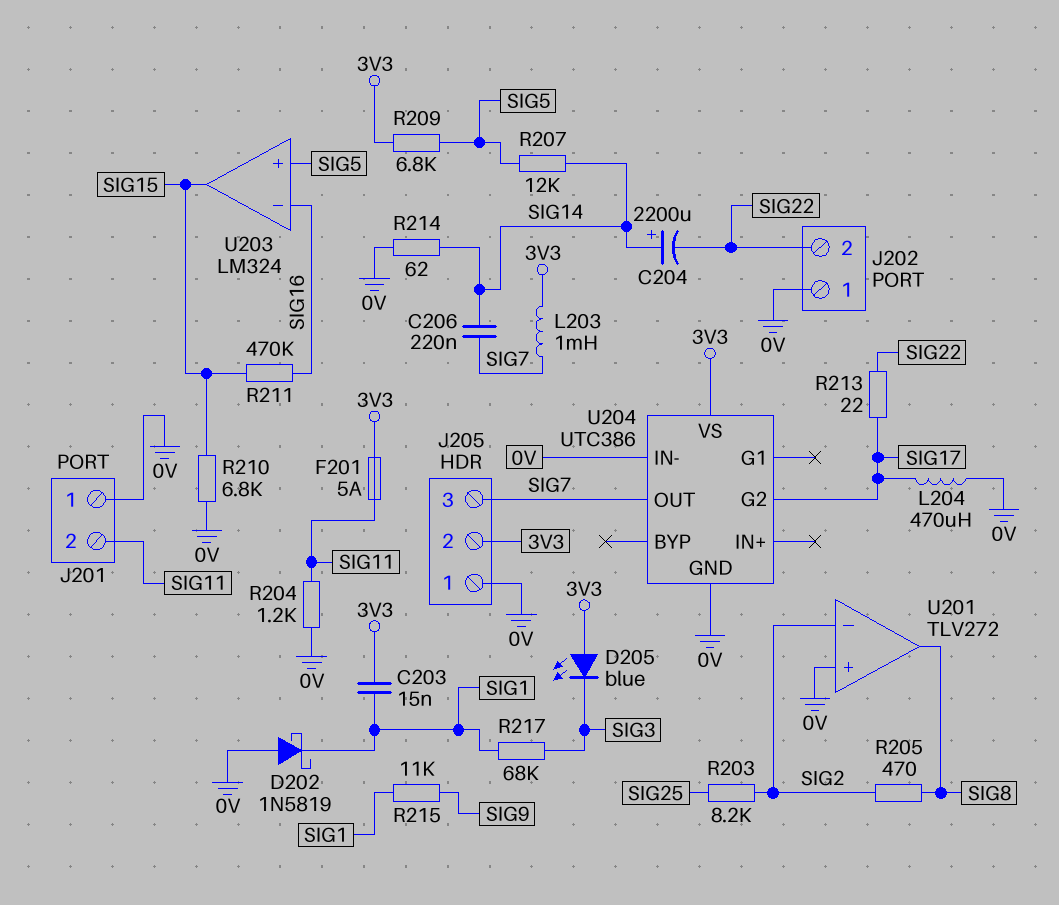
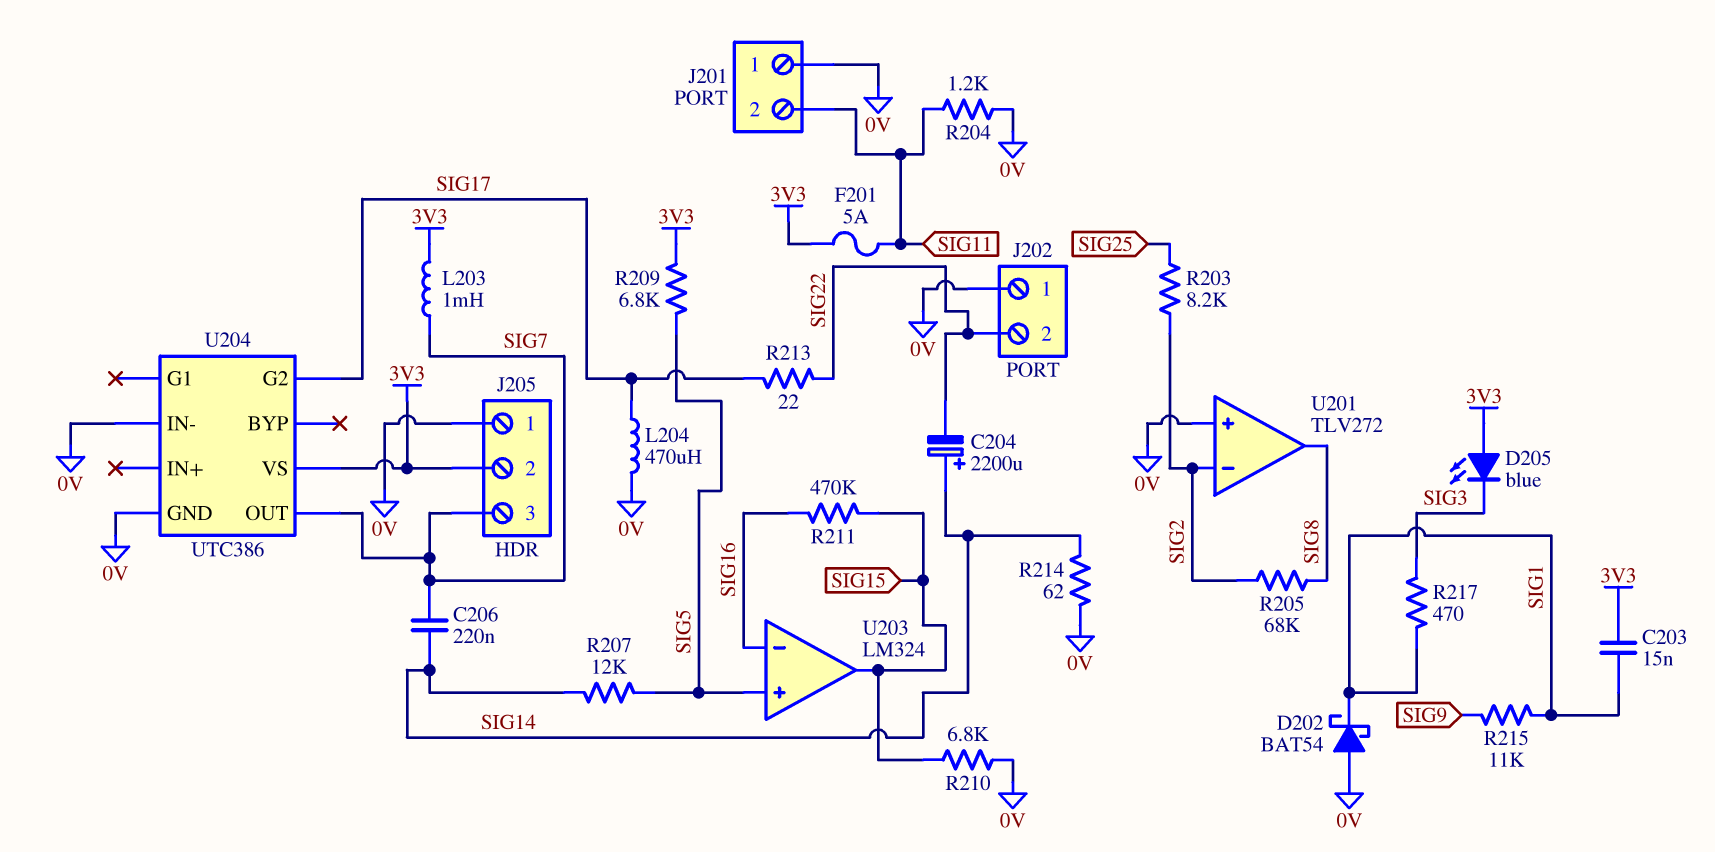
D202: schottky 1N5819 (A 0V, K SIG1) -> schottky BAT54 (A 0V, K SIG1)
R205: 470 (SIG2, SIG8) -> 68k (SIG2, SIG8)
R217: 68k (SIG1, SIG3) -> 470 (SIG1, SIG3)

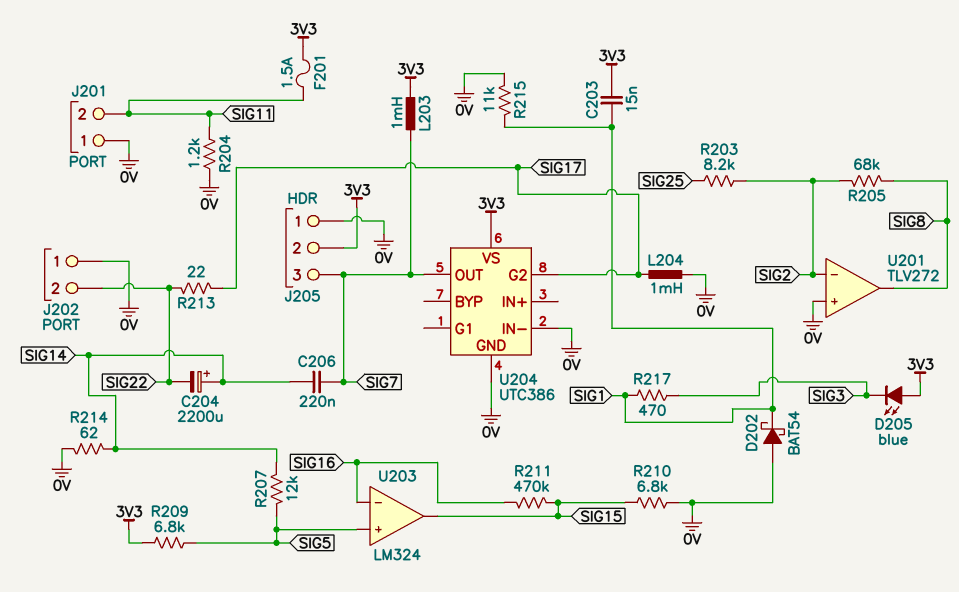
F201: 5A (3V3, SIG11) -> 1.5A (3V3, SIG11)
L204: 470uH (0V, SIG17) -> 1mH (0V, SIG17)
R215: 11k (SIG1, SIG9) -> 11k (0V, SIG1)

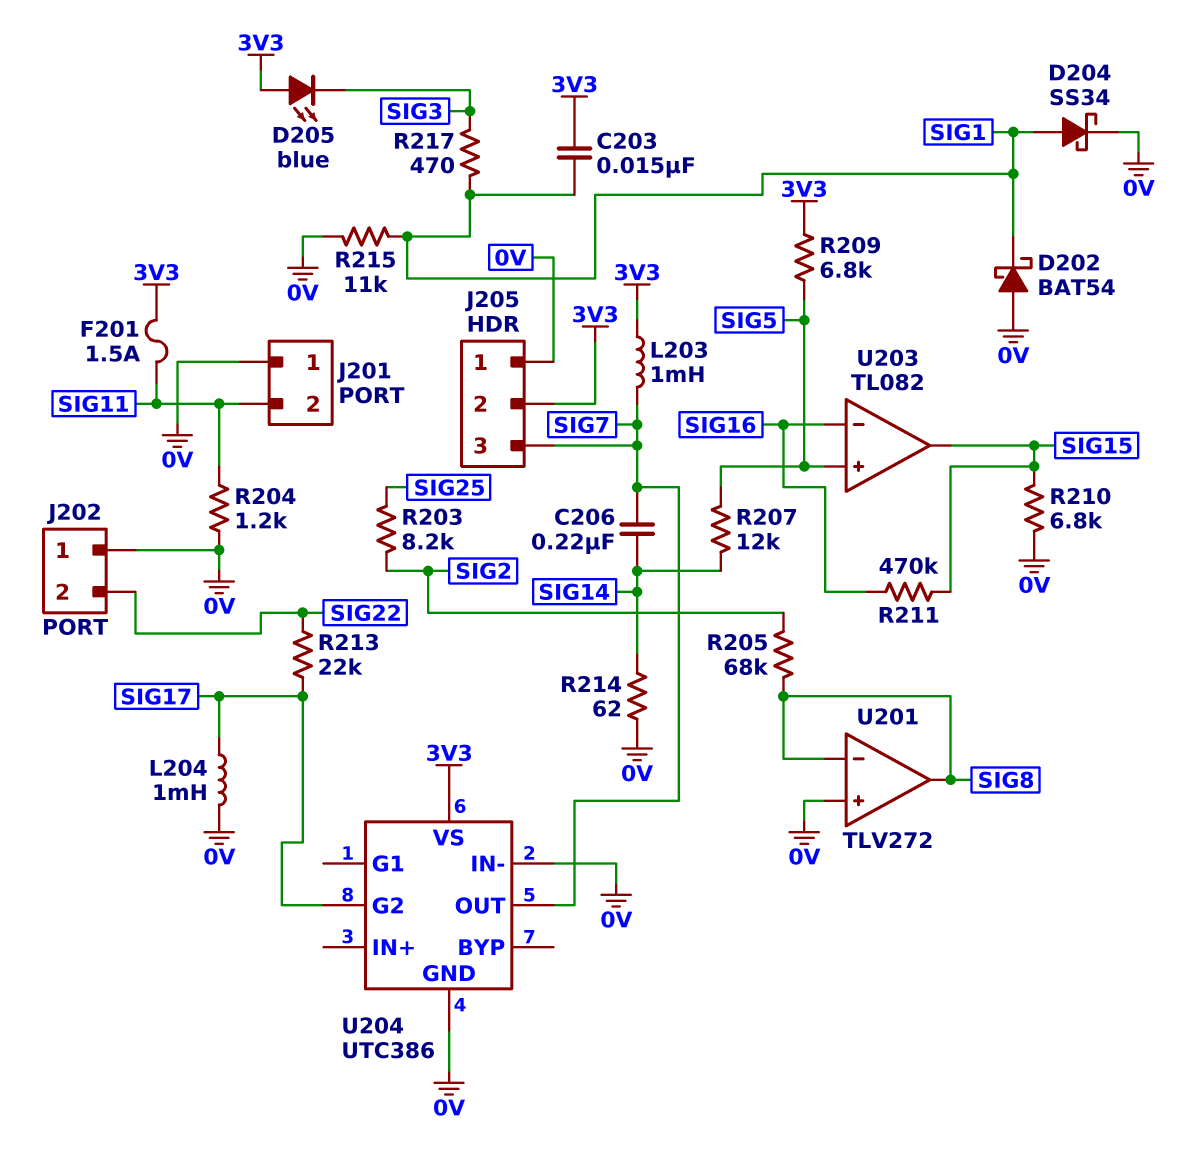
C204: 2200uF (plus SIG14, minus SIG22) -> none
D204: none -> schottky SS34 (A SIG1, K 0V)
R213: 22 (SIG17, SIG22) -> 22k (SIG17, SIG22)
U201 pin in-: SIG2 -> SIG8
U203: LM324 -> TL082

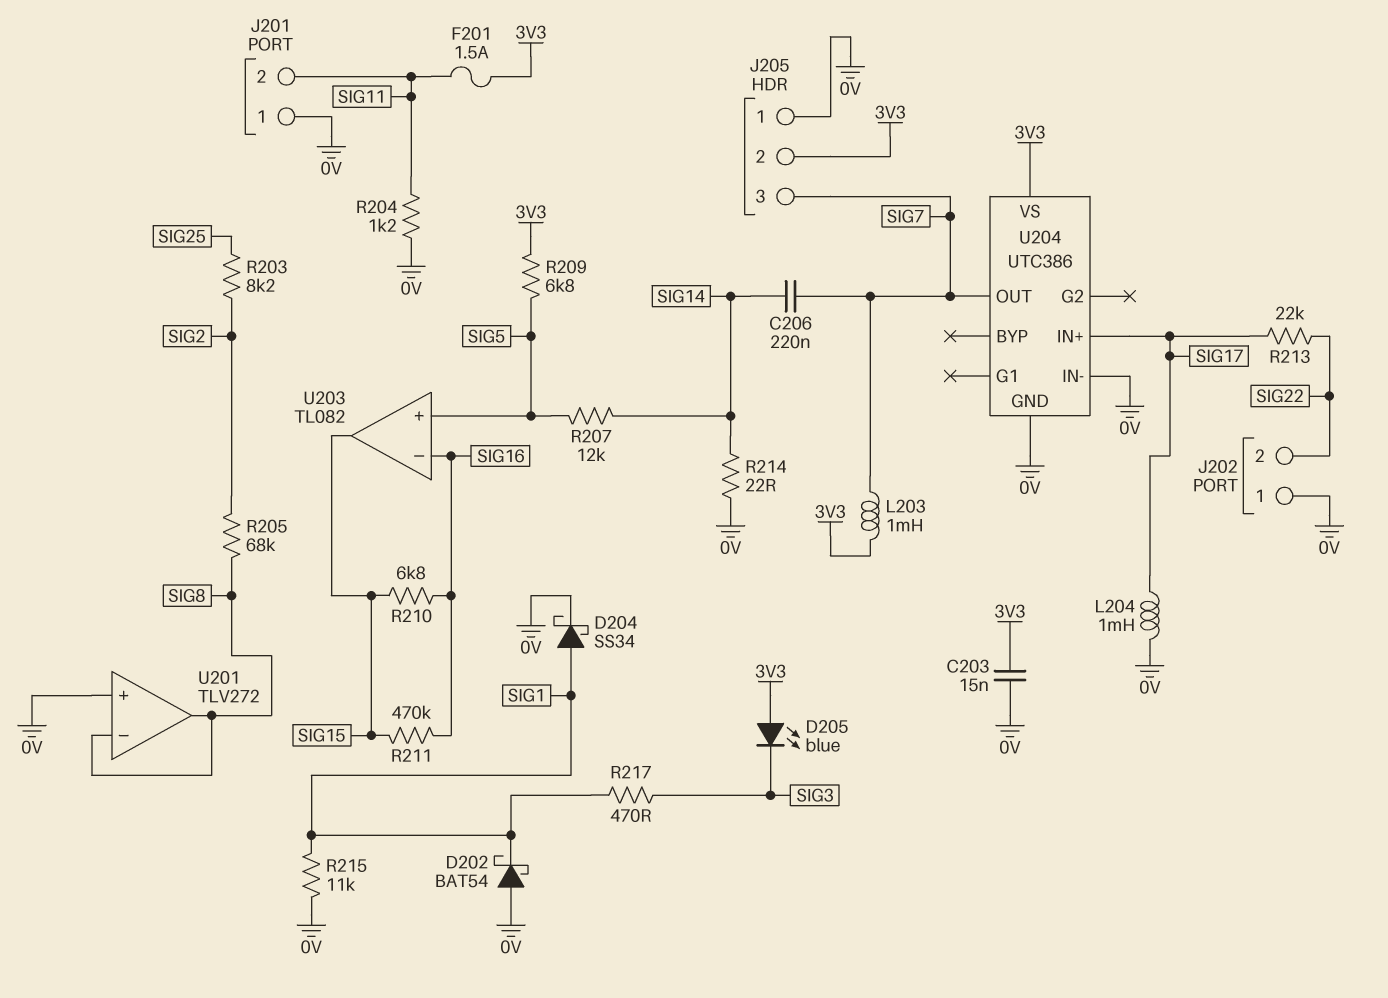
C203: 15nF (3V3, SIG1) -> 15nF (0V, 3V3)
R210: 6.8k (0V, SIG15) -> 6.8k (SIG15, SIG16)
R214: 62 (0V, SIG14) -> 22 (0V, SIG14)
U204 pin G2: SIG17 -> none
U204 pin IN+: none -> SIG17

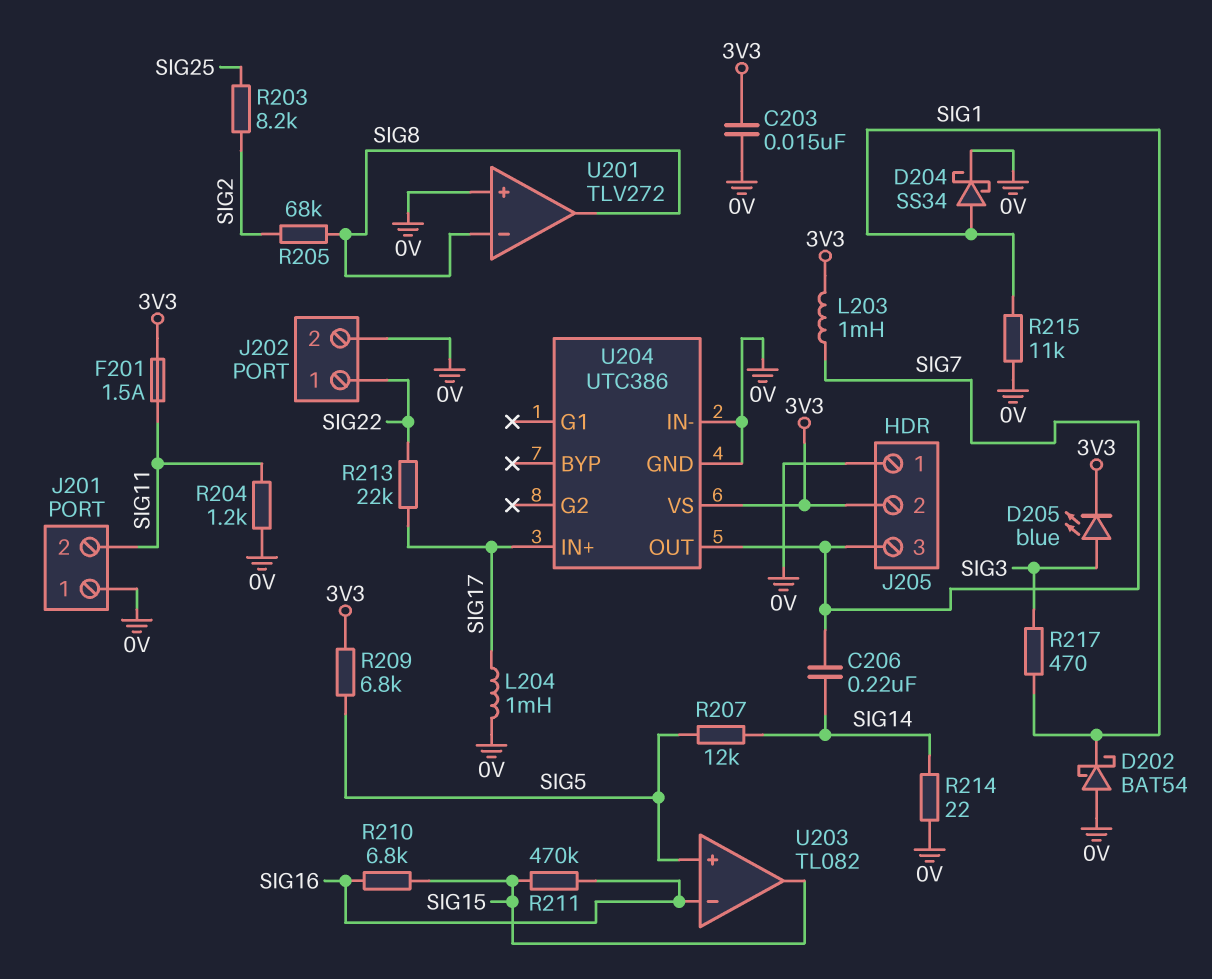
D205: LED blue (A 3V3, K SIG3) -> LED blue (A SIG3, K 3V3)
J202 pin 1: 0V -> SIG22
J202 pin 2: SIG22 -> 0V

